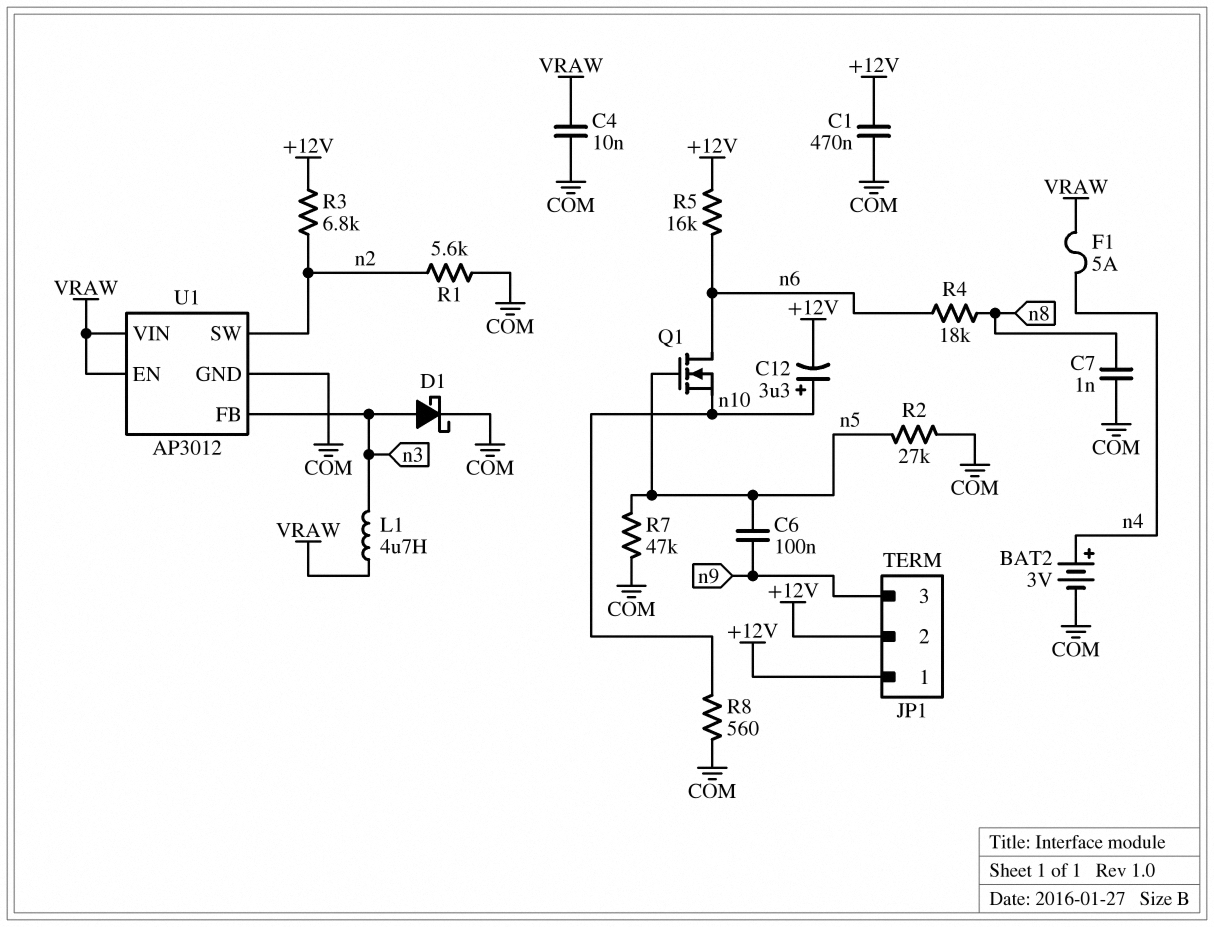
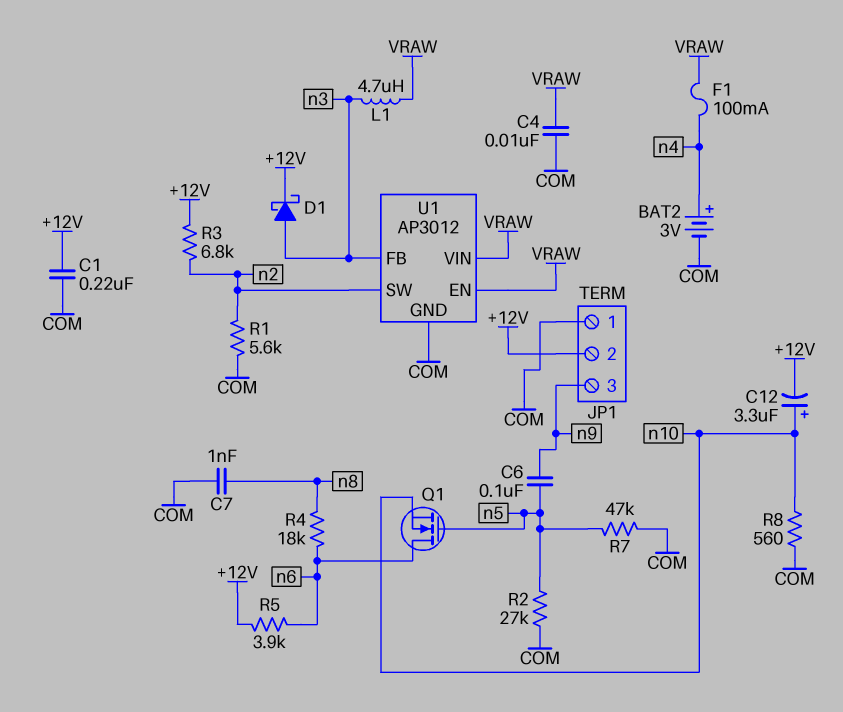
C1: 470nF (+12V, COM) -> 220nF (+12V, COM)
D1: schottky (A n3, K COM) -> schottky (A n3, K +12V)
F1: 5A (VRAW, n4) -> 100mA (VRAW, n4)
JP1 pin 1: +12V -> COM
R5: 16k (+12V, n6) -> 3.9k (+12V, n6)

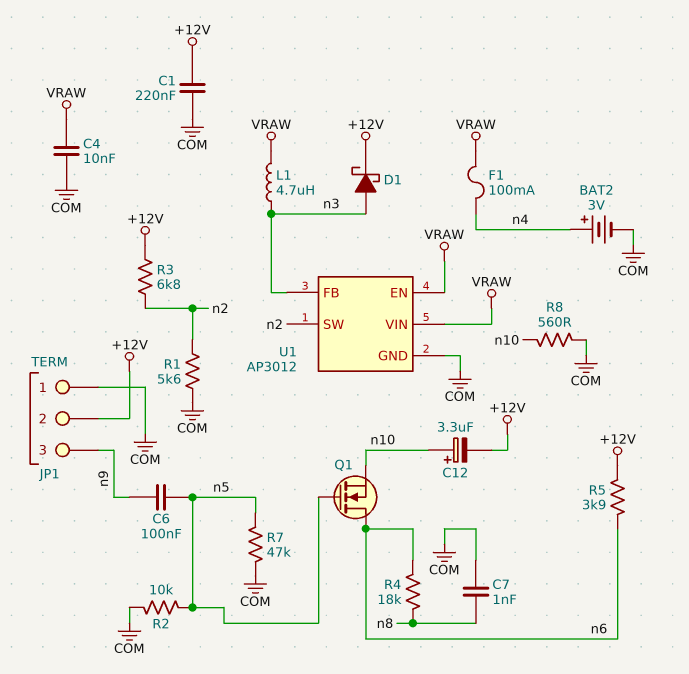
R2: 27k (COM, n5) -> 10k (COM, n5)

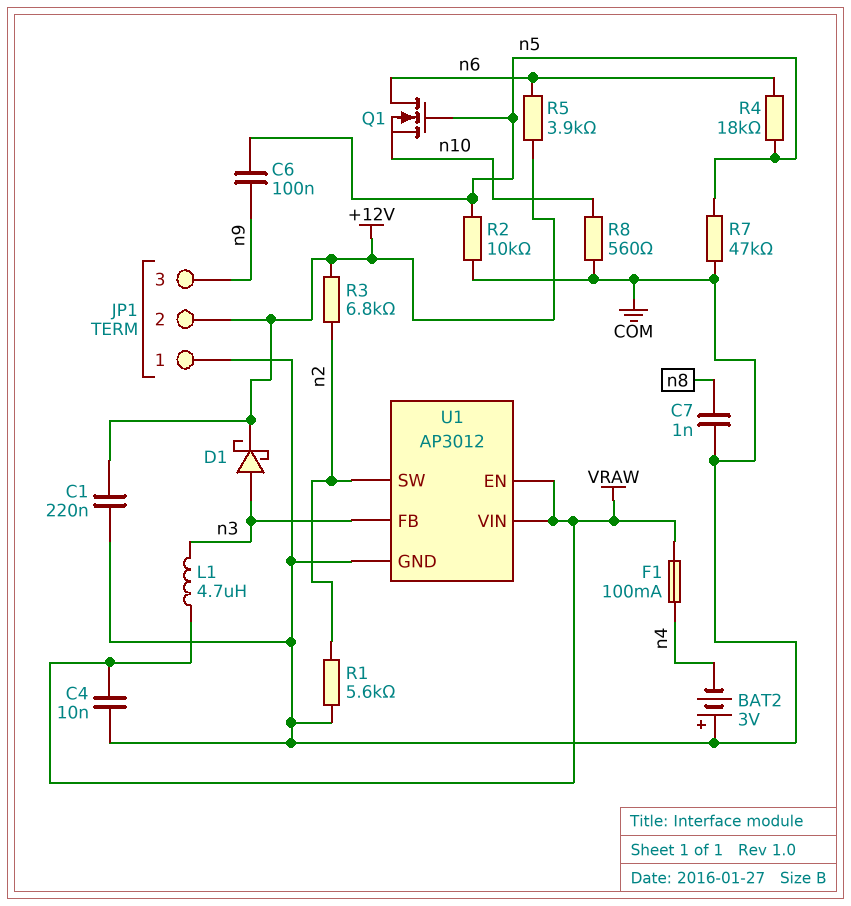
BAT2: 3V (plus n4, minus COM) -> 3V (plus COM, minus n4)
C12: 3.3uF (plus n10, minus +12V) -> none
R4: 18k (n6, n8) -> 18k (n5, n6)

